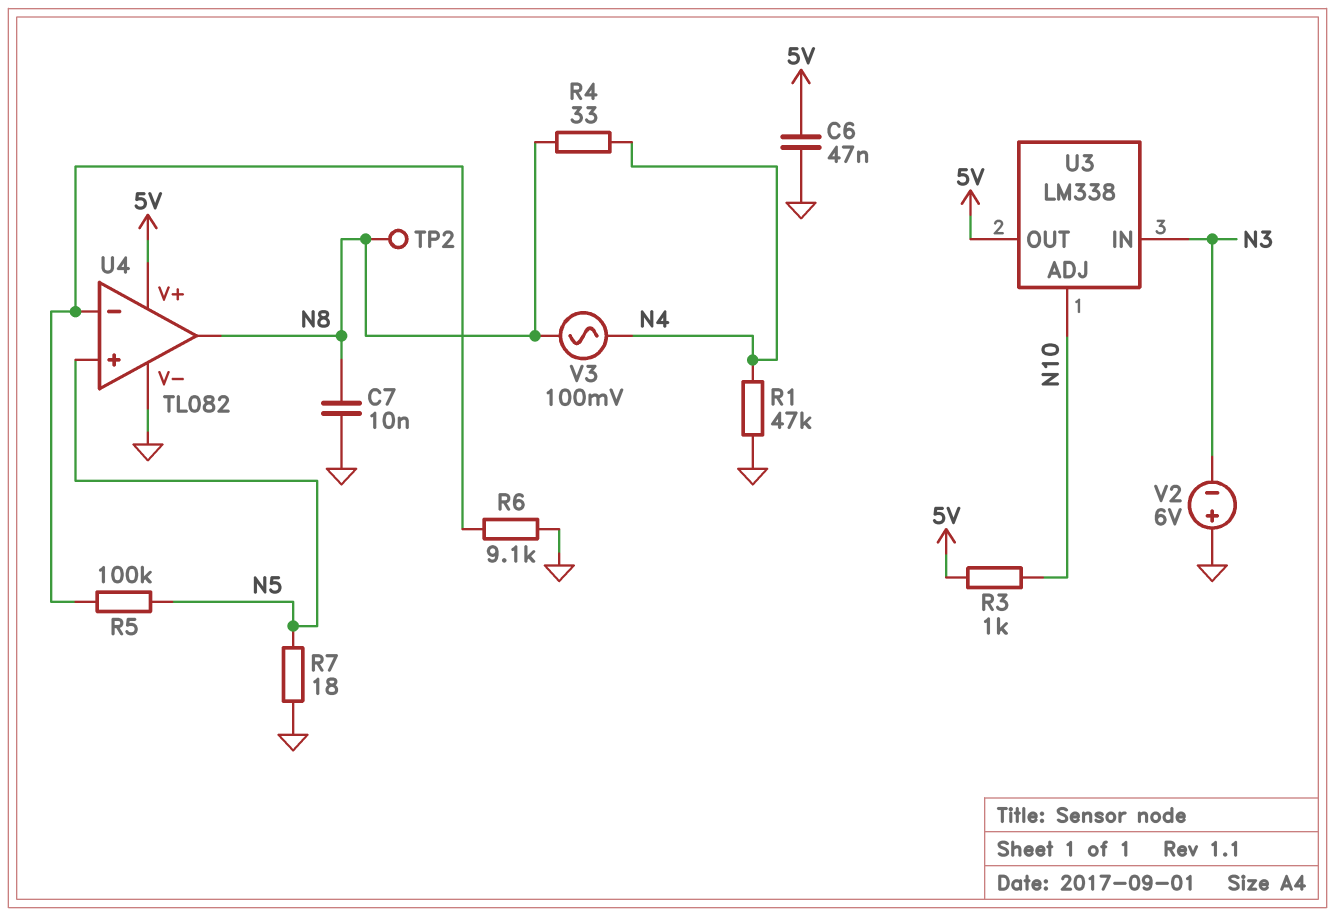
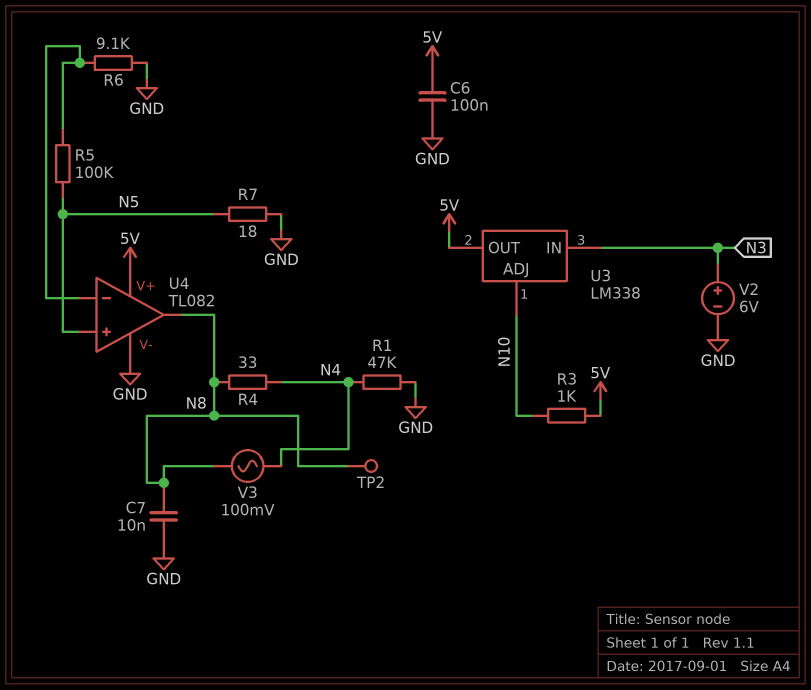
C6: 47nF (5V, GND) -> 100nF (5V, GND)
V2: 6V (plus GND, minus N3) -> 6V (plus N3, minus GND)

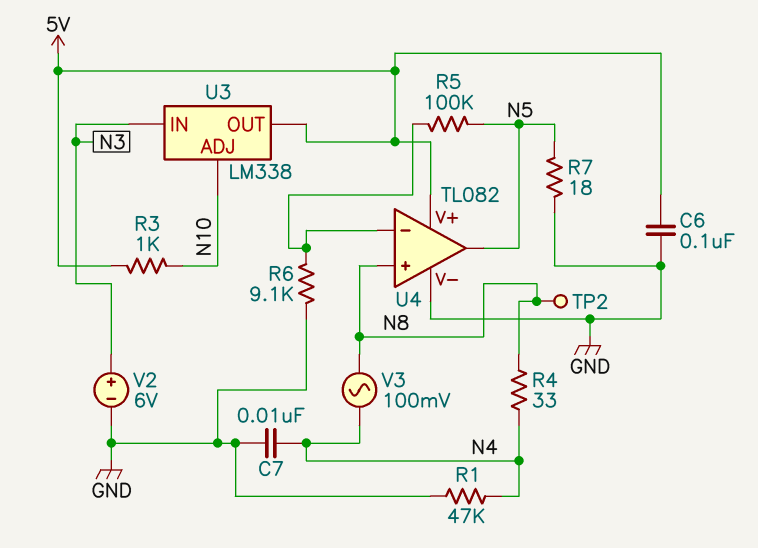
C7: 10nF (GND, N8) -> 10nF (GND, N4)
U4 pin in+: N5 -> N8
U4 pin out: N8 -> N5

